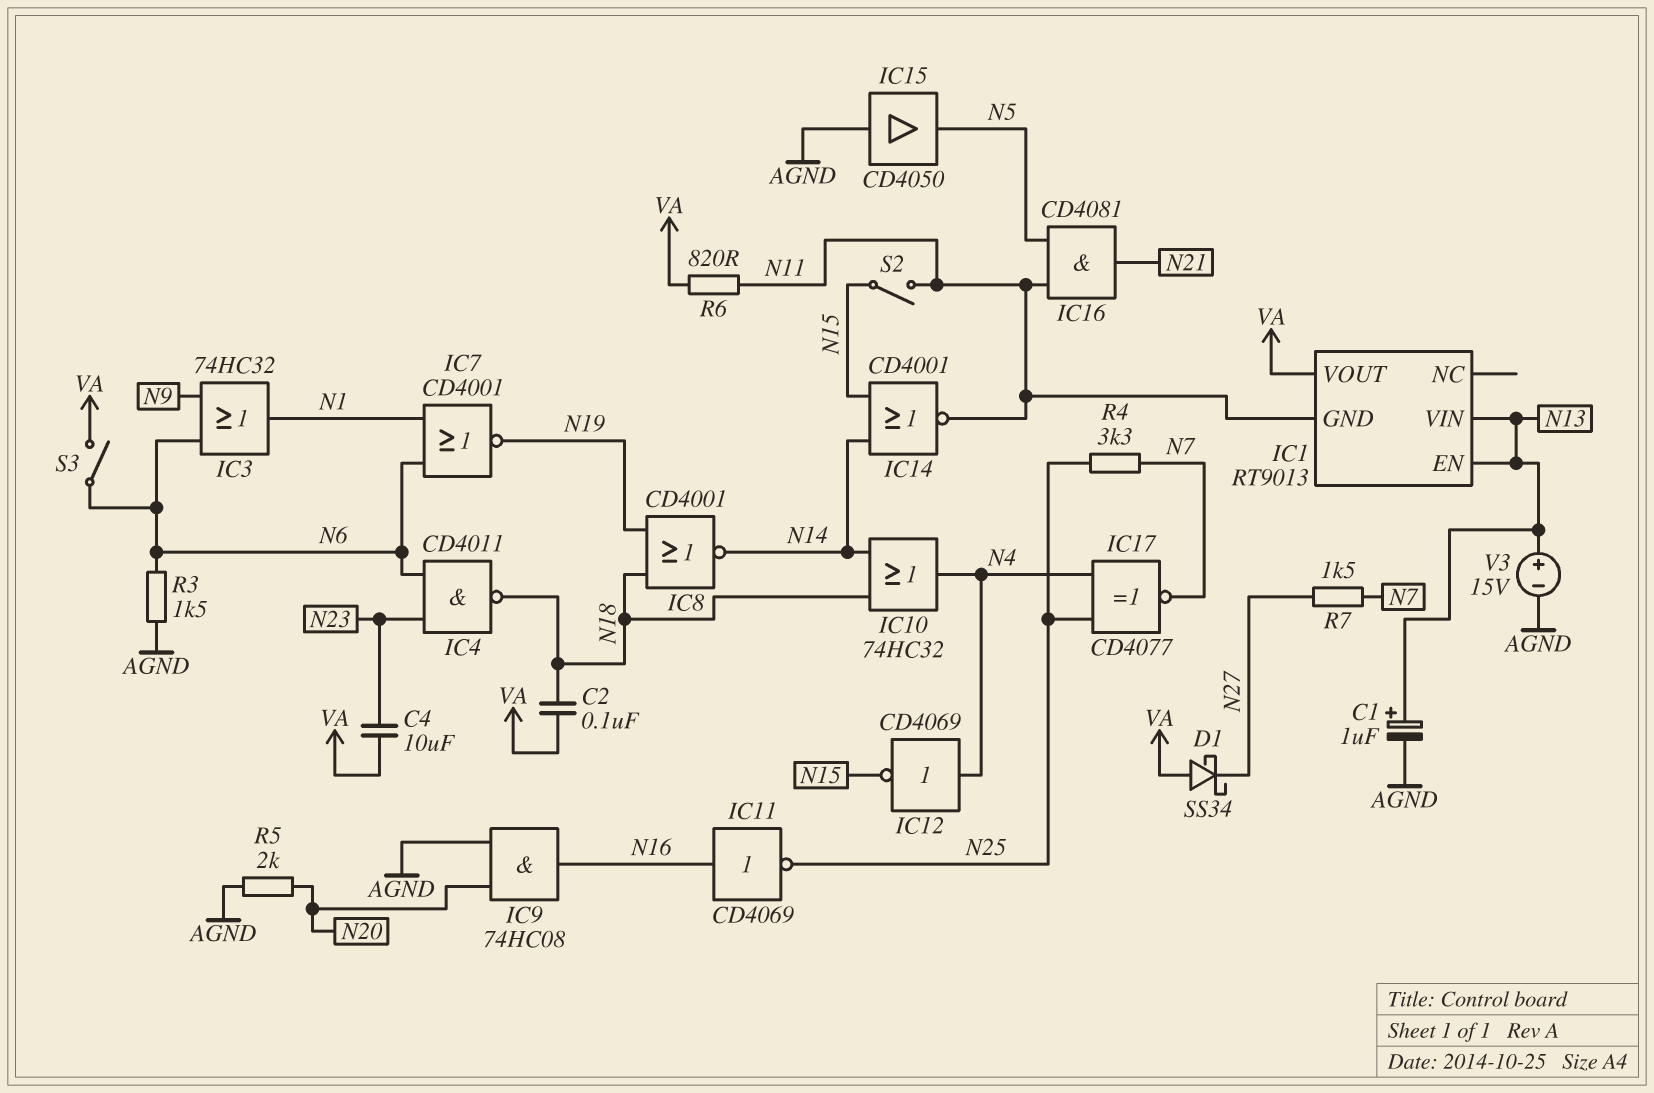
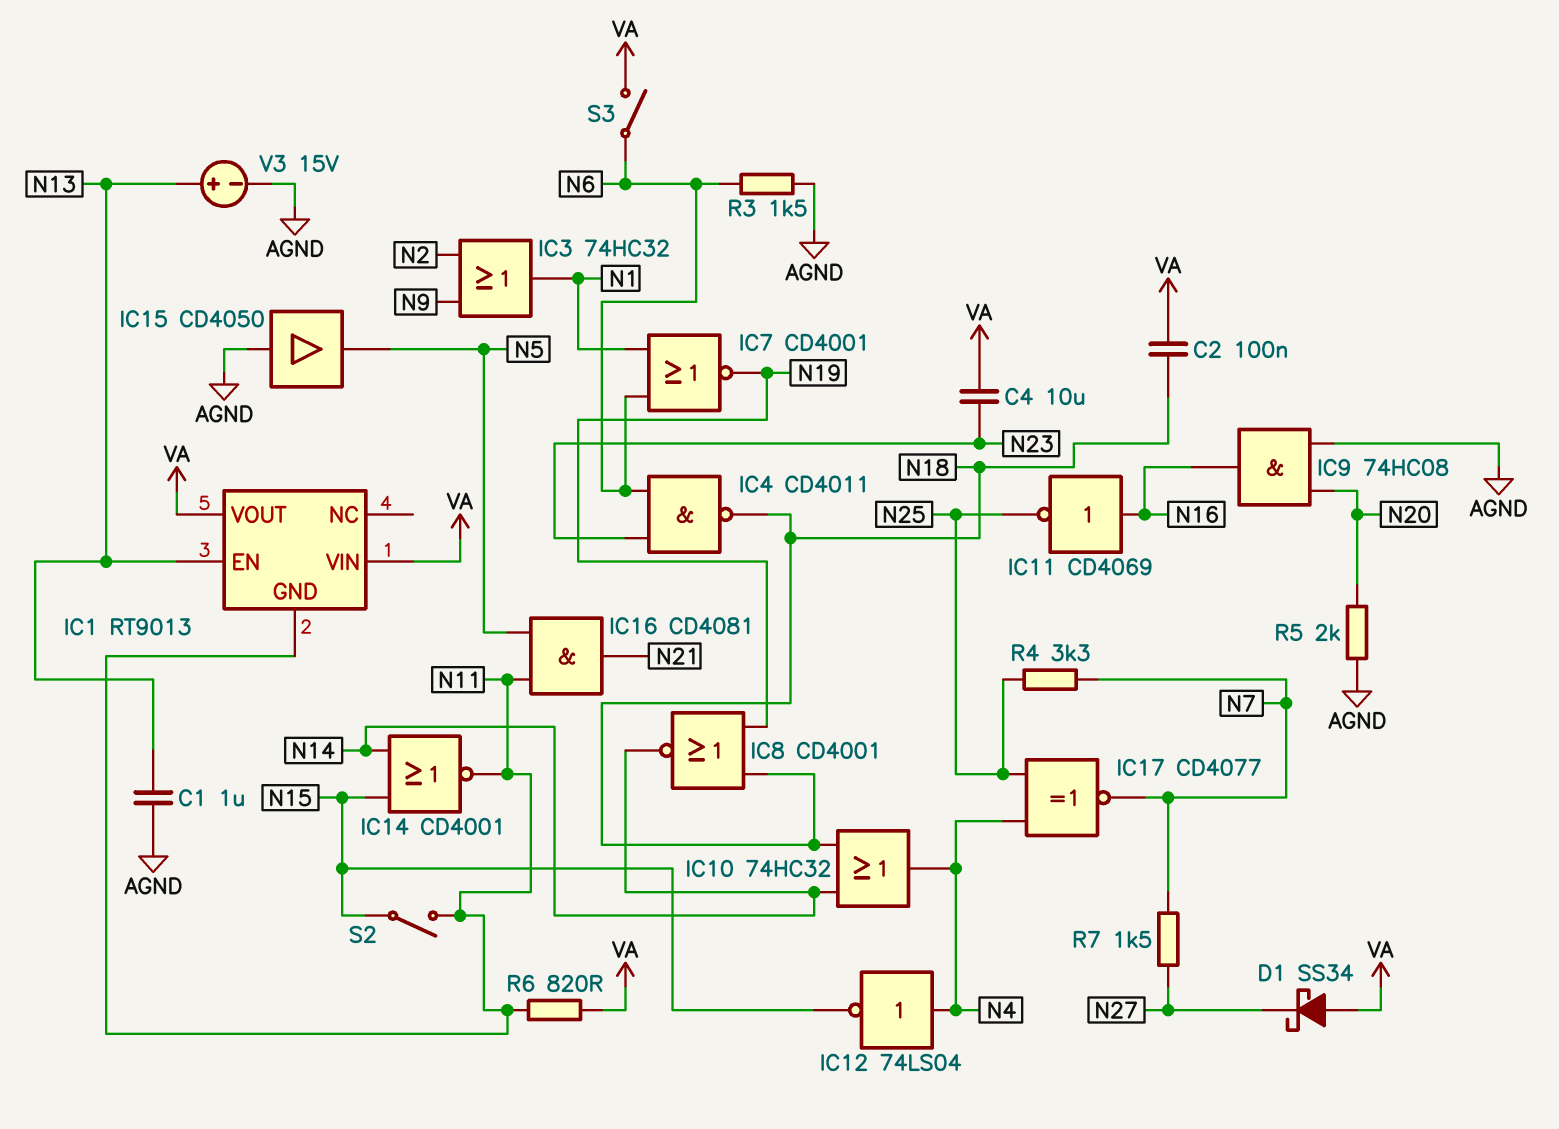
C1: 1uF (plus N13, minus AGND) -> 1uF (AGND, N13)
IC1 pin VIN: N13 -> VA
IC3: OR 74HC32 (in N6, in N9, out N1) -> OR 74HC32 (in N2, in N9, out N1)
IC12: NOT CD4069 (in N4, out N15) -> NOT 74LS04 (in N4, out N15)

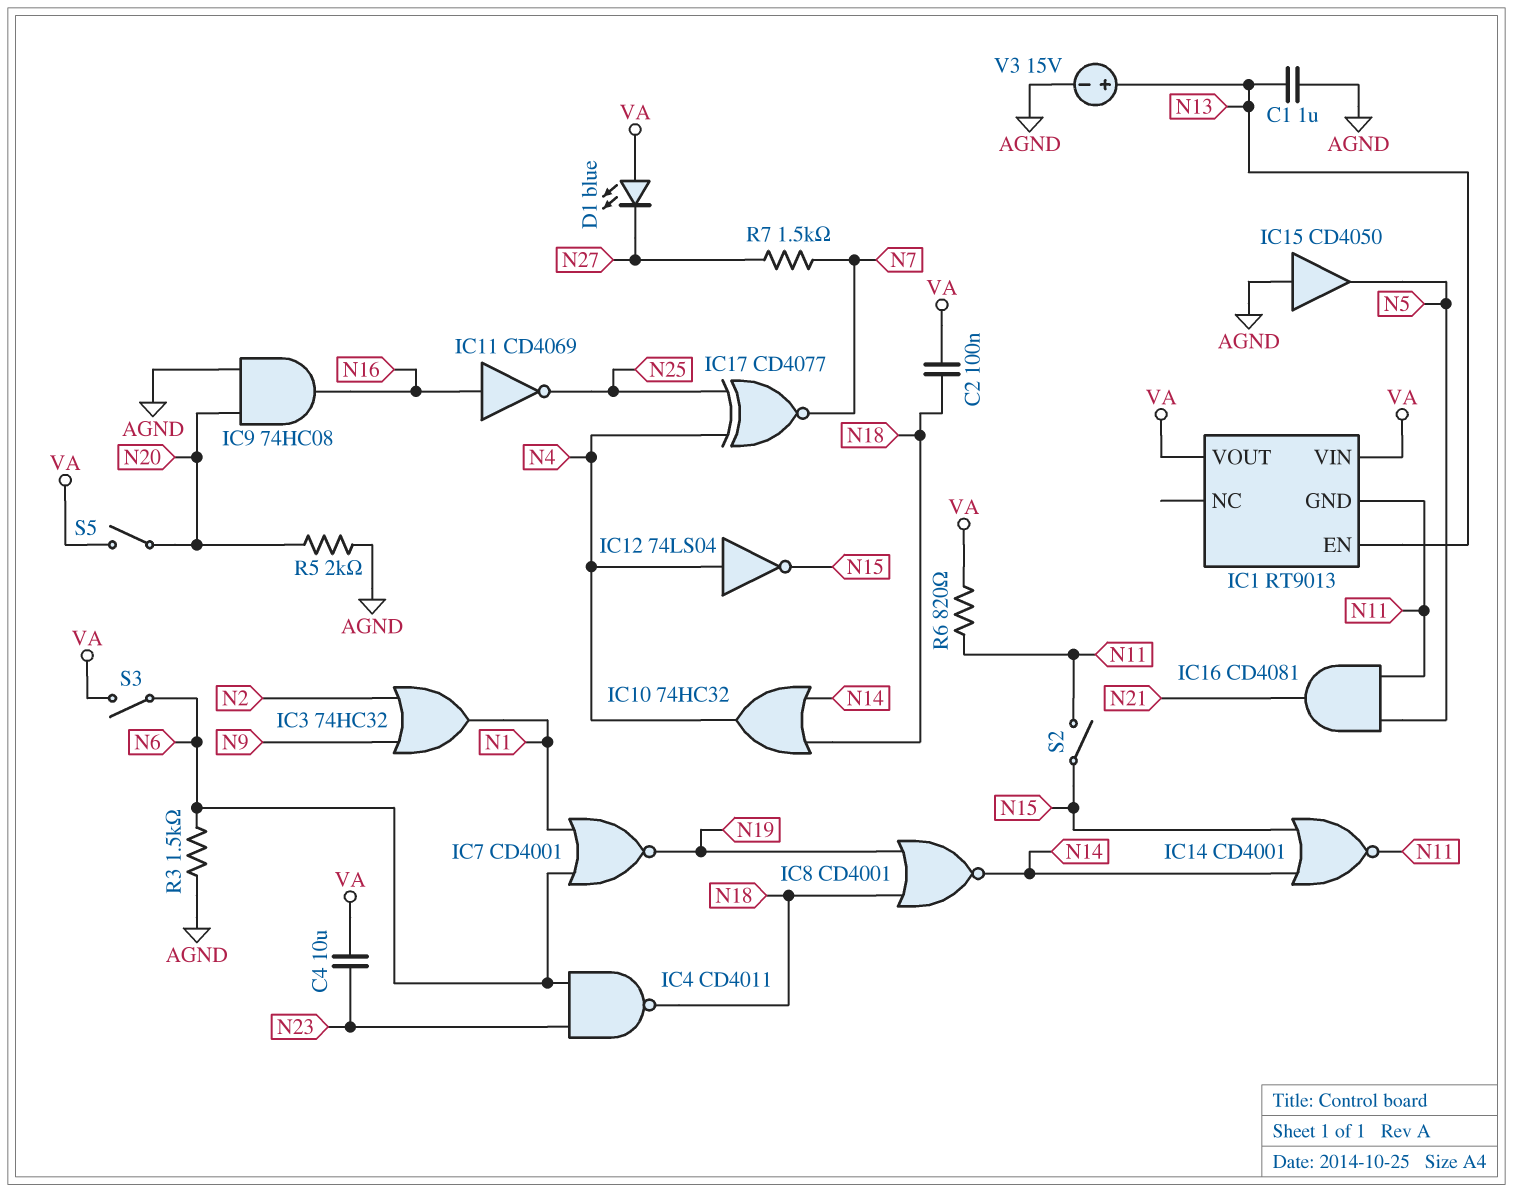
D1: schottky SS34 (A VA, K N27) -> LED blue (A VA, K N27)
R4: 3.3k (N7, N25) -> none
S5: none -> switch (N20, VA)

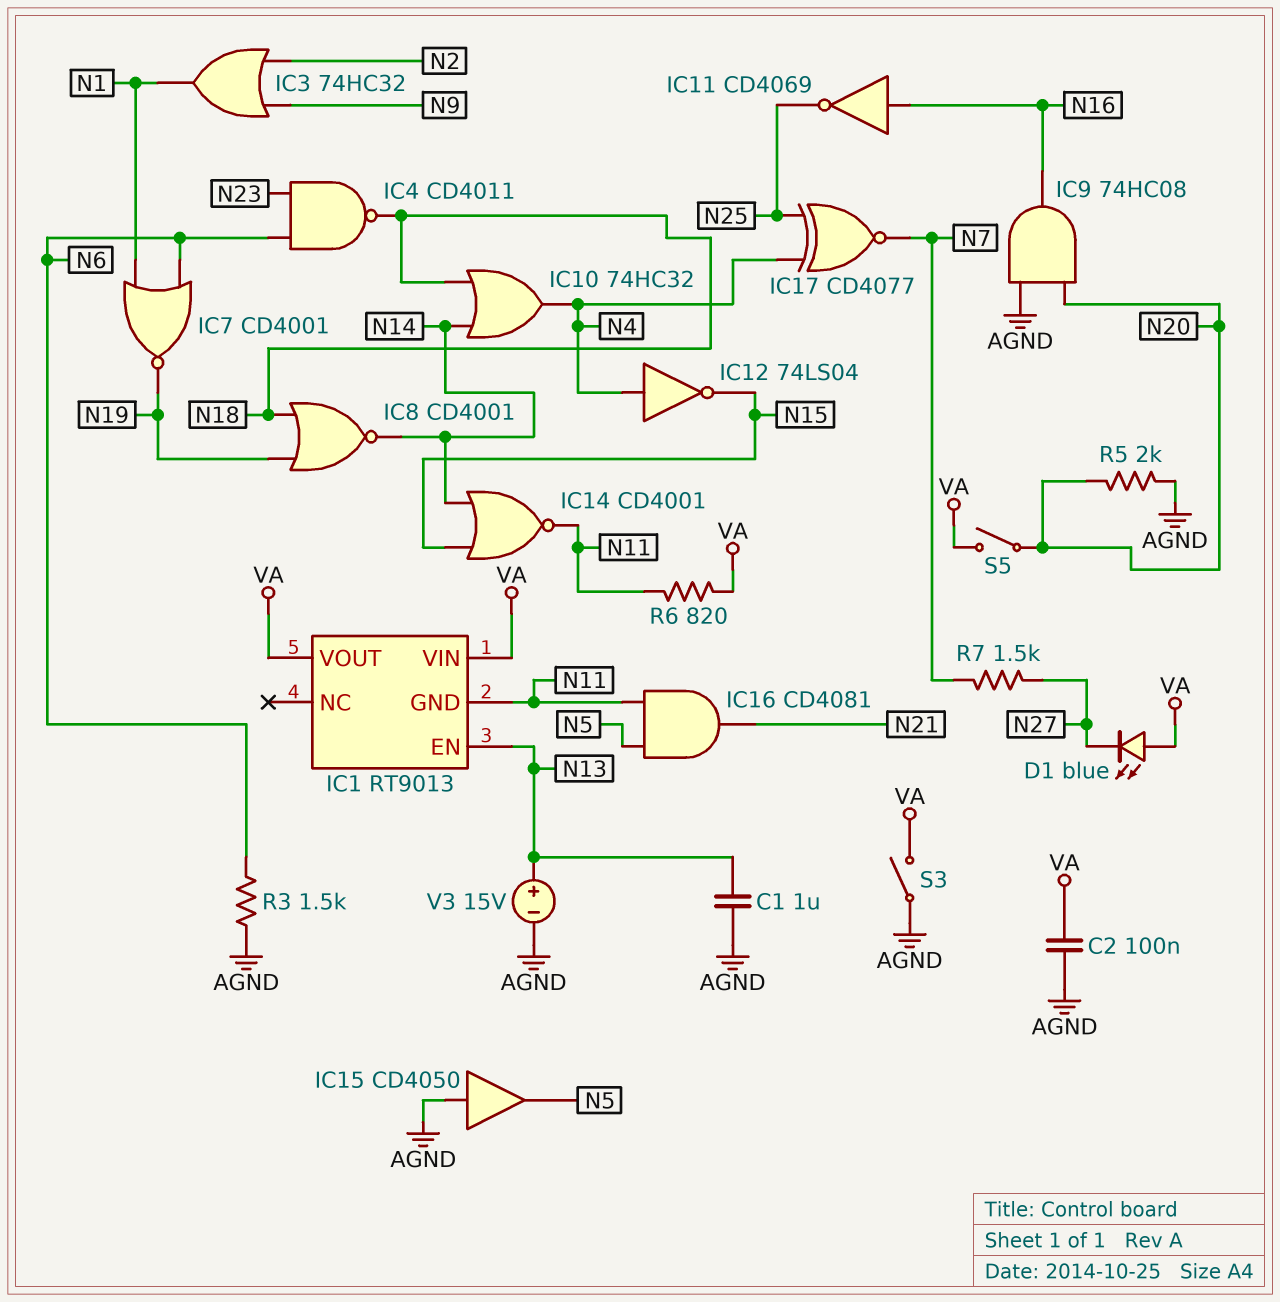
C2: 100nF (N18, VA) -> 100nF (AGND, VA)
C4: 10uF (N23, VA) -> none
S2: switch (N11, N15) -> none
S3: switch (N6, VA) -> switch (AGND, VA)

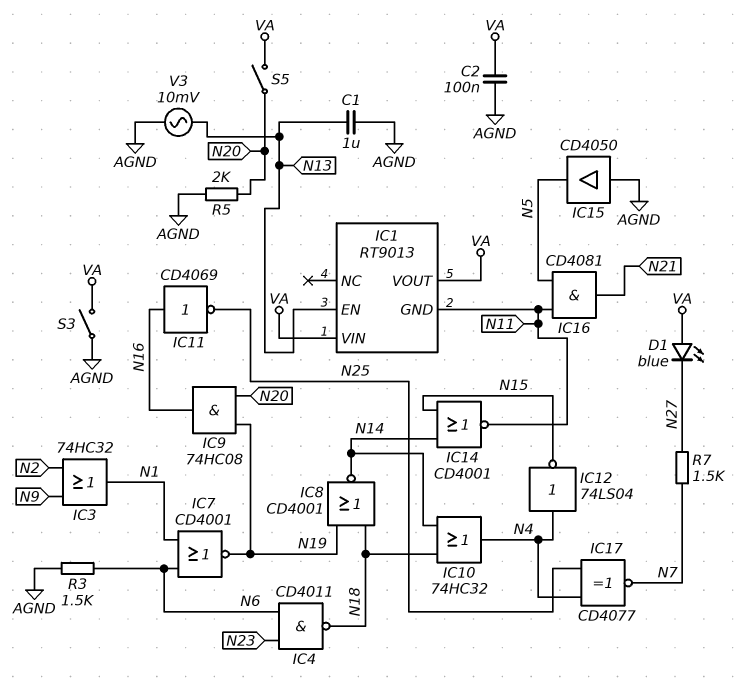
IC9: AND 74HC08 (in AGND, in N20, out N16) -> AND 74HC08 (in N19, in N20, out N16)
R6: 820 (N11, VA) -> none
V3: 15V (plus N13, minus AGND) -> AC 10mV (AGND, N13)

